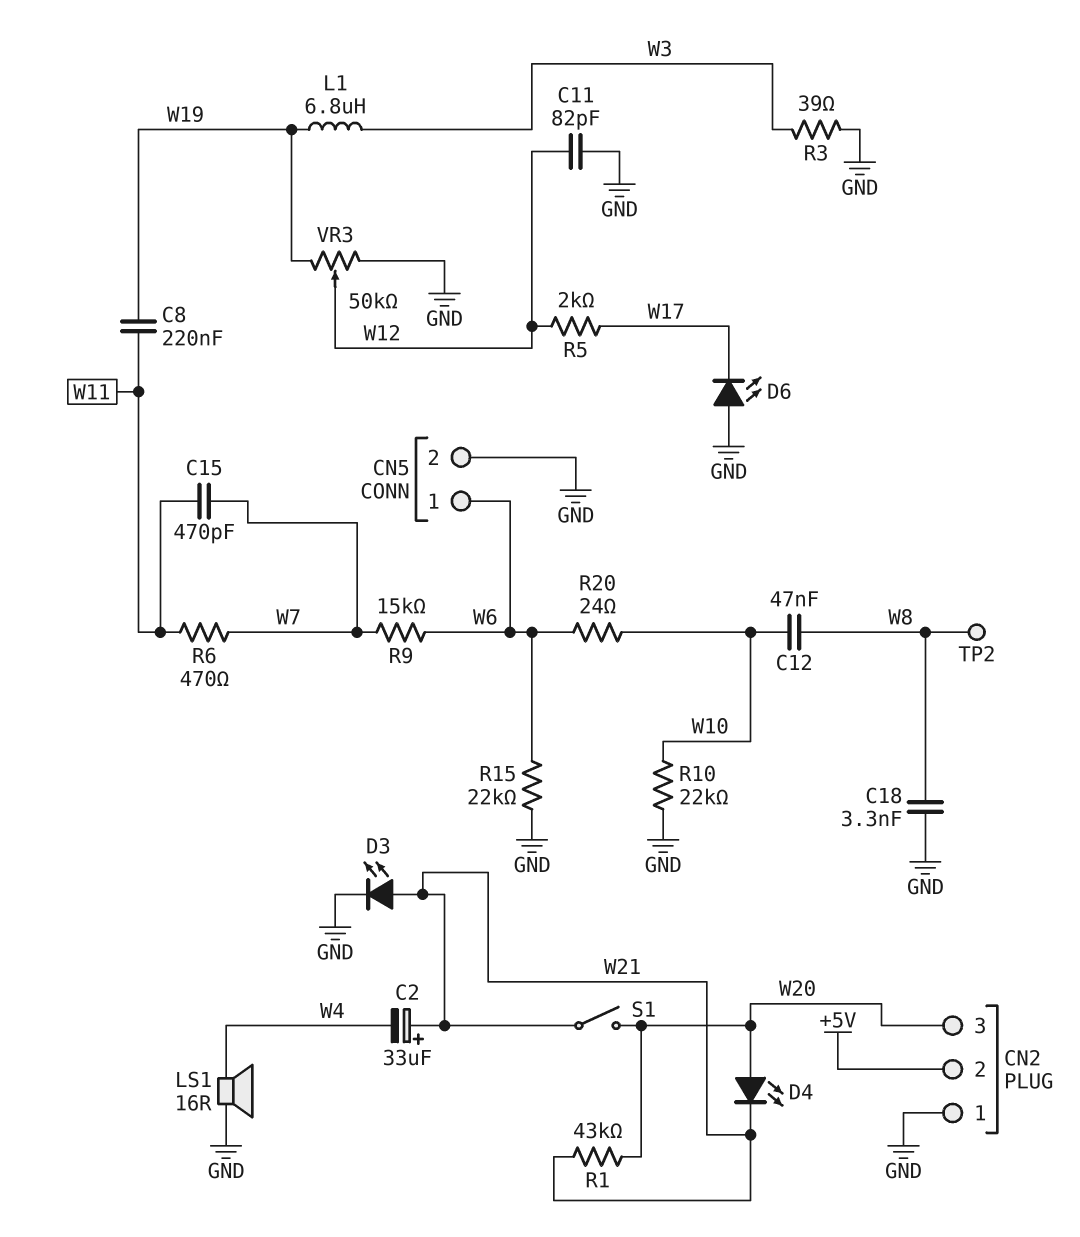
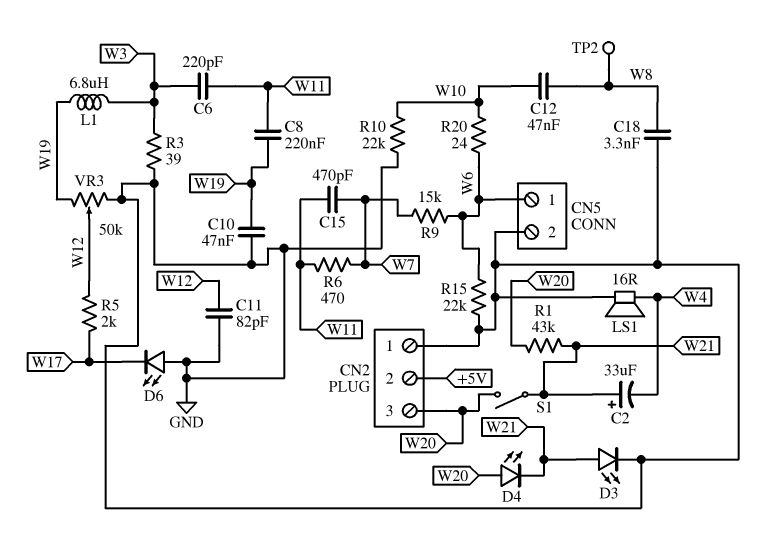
C6: none -> 220pF (W3, W11)
C10: none -> 47nF (GND, W19)

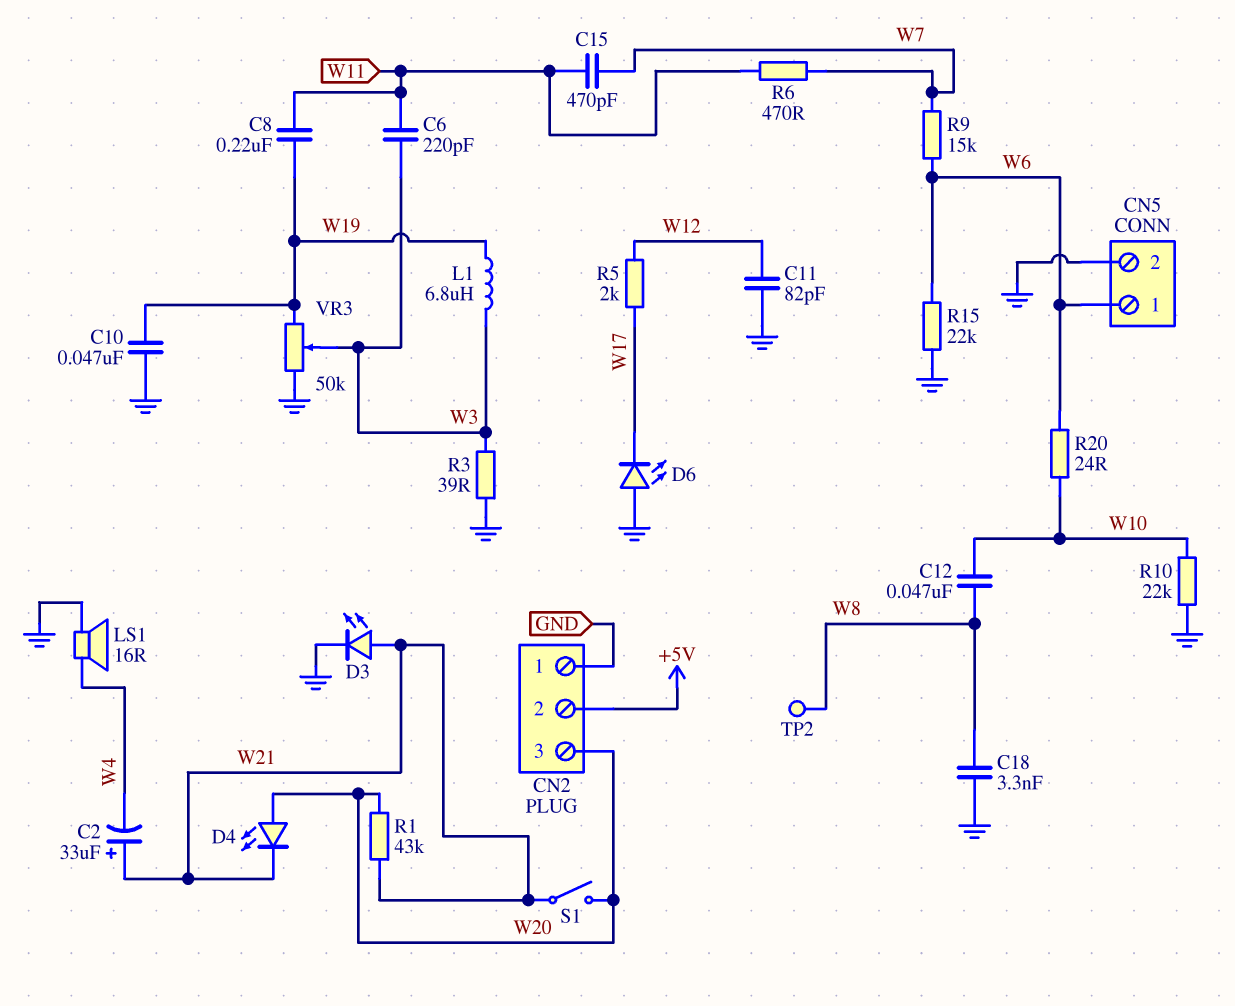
VR3: 50k (GND, W19, wiper W12) -> 50k (GND, W19, wiper W3)

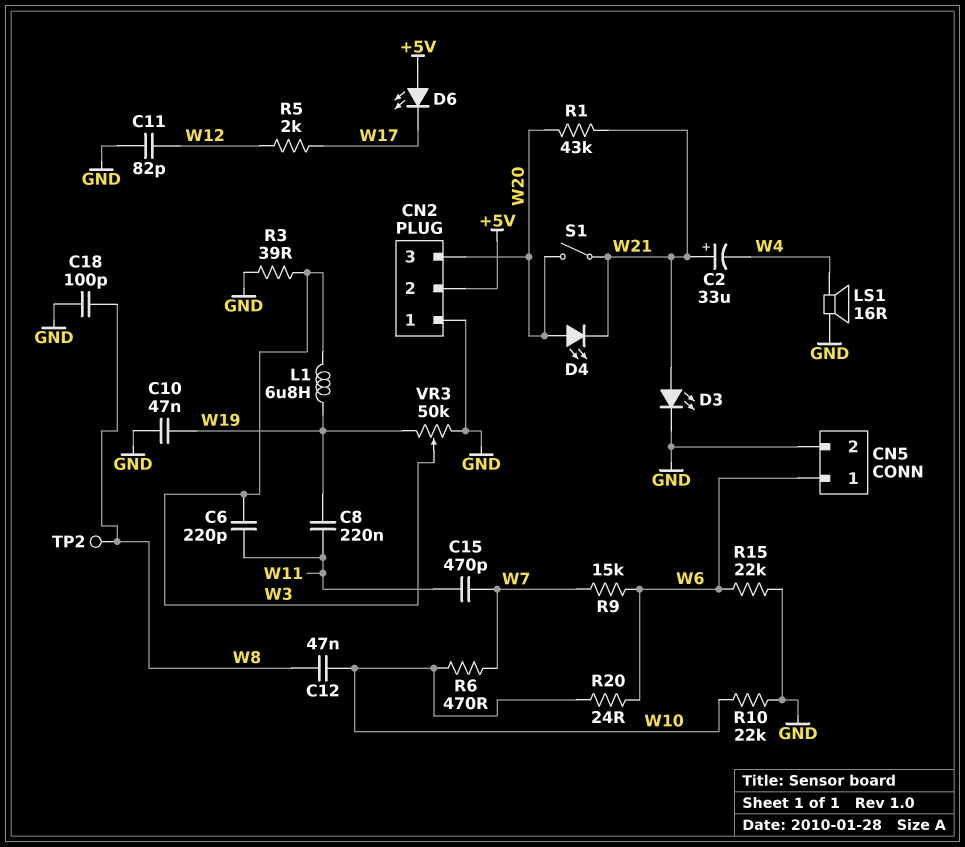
C18: 3.3nF (GND, W8) -> 100pF (GND, W8)
D6: LED (A GND, K W17) -> LED (A +5V, K W17)
R6: 470 (W7, W11) -> 470 (W7, W10)

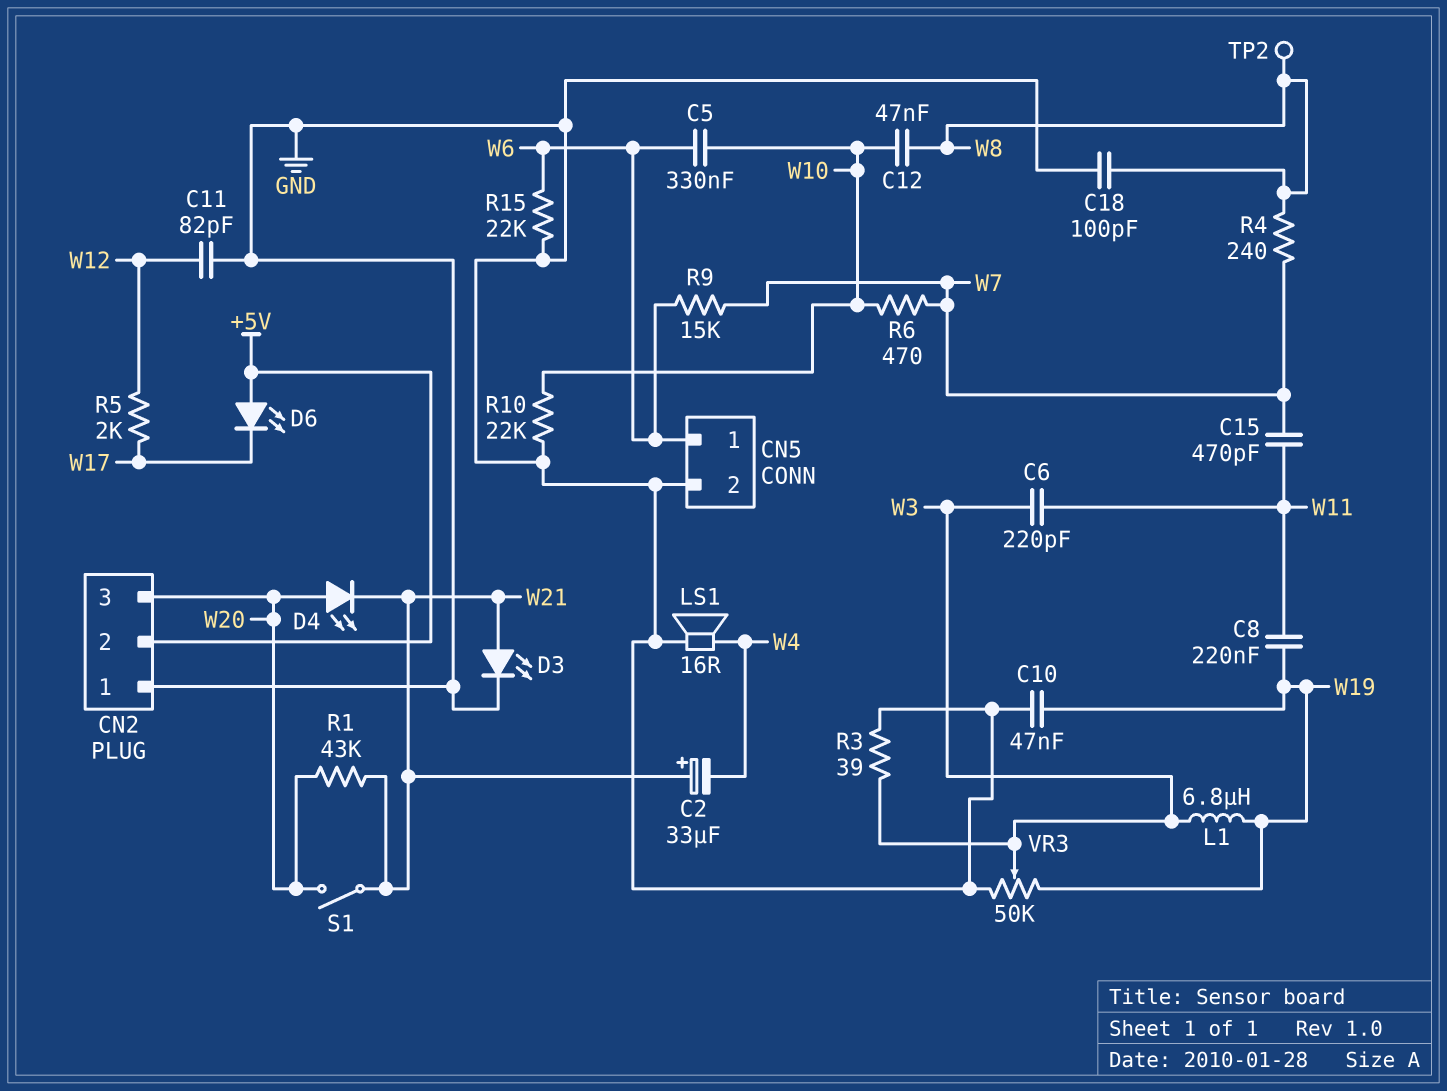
C5: none -> 330nF (W6, W10)
R4: none -> 240 (W7, W8)
R20: 24 (W6, W10) -> none

